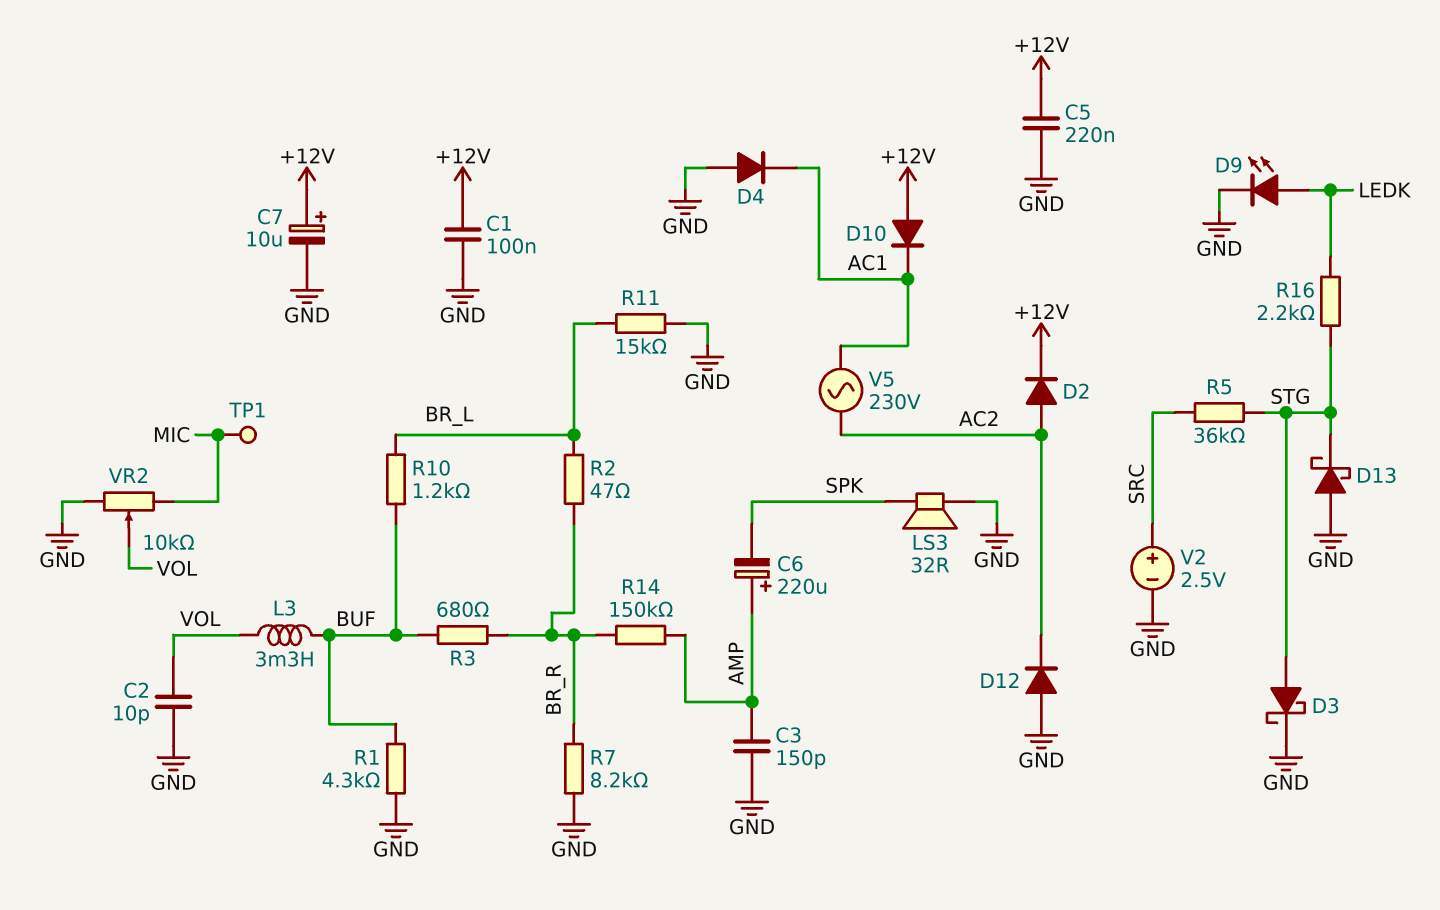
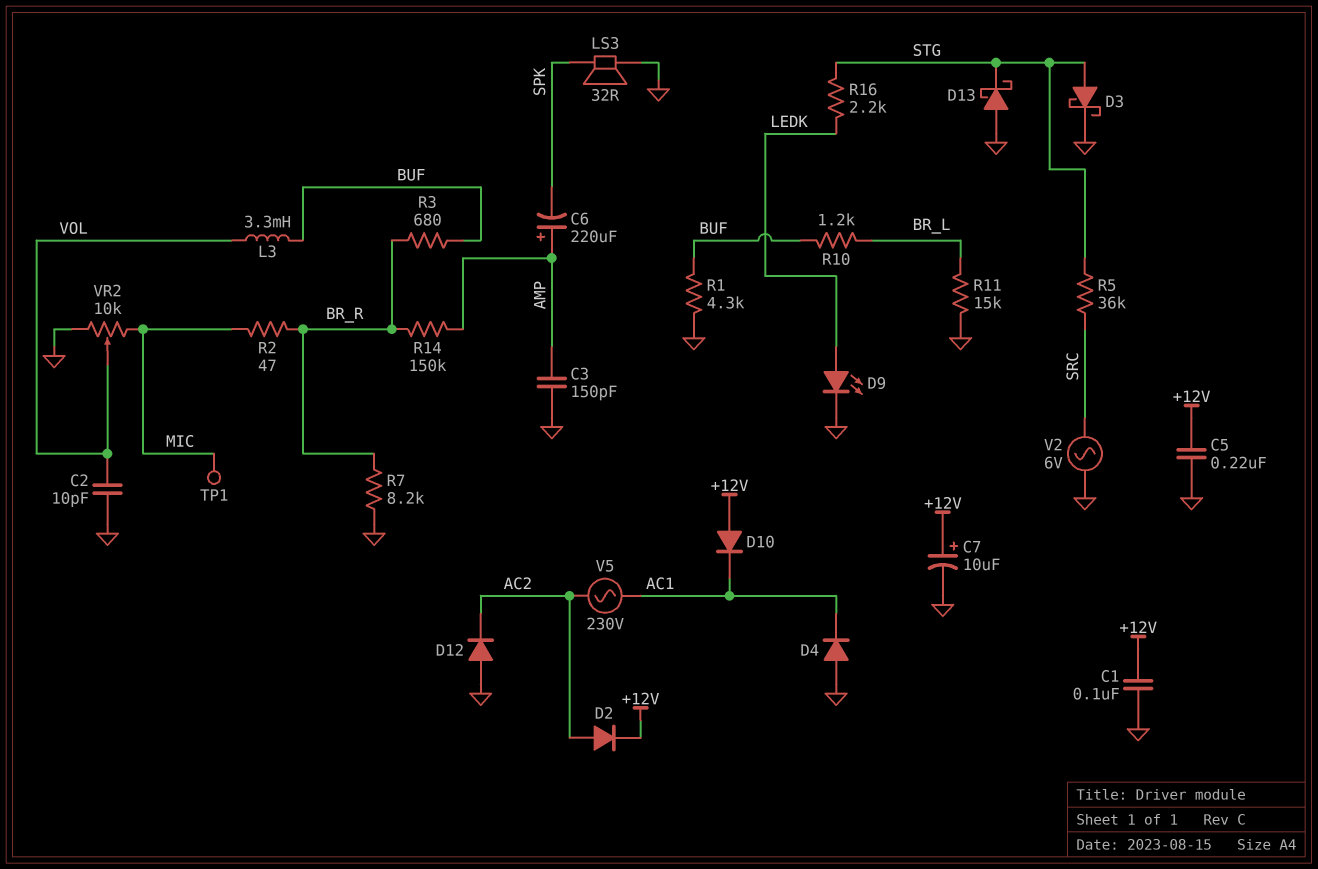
R2: 47 (BR_L, BR_R) -> 47 (BR_R, MIC)
V2: 2.5V (plus SRC, minus GND) -> AC 6V (GND, SRC)

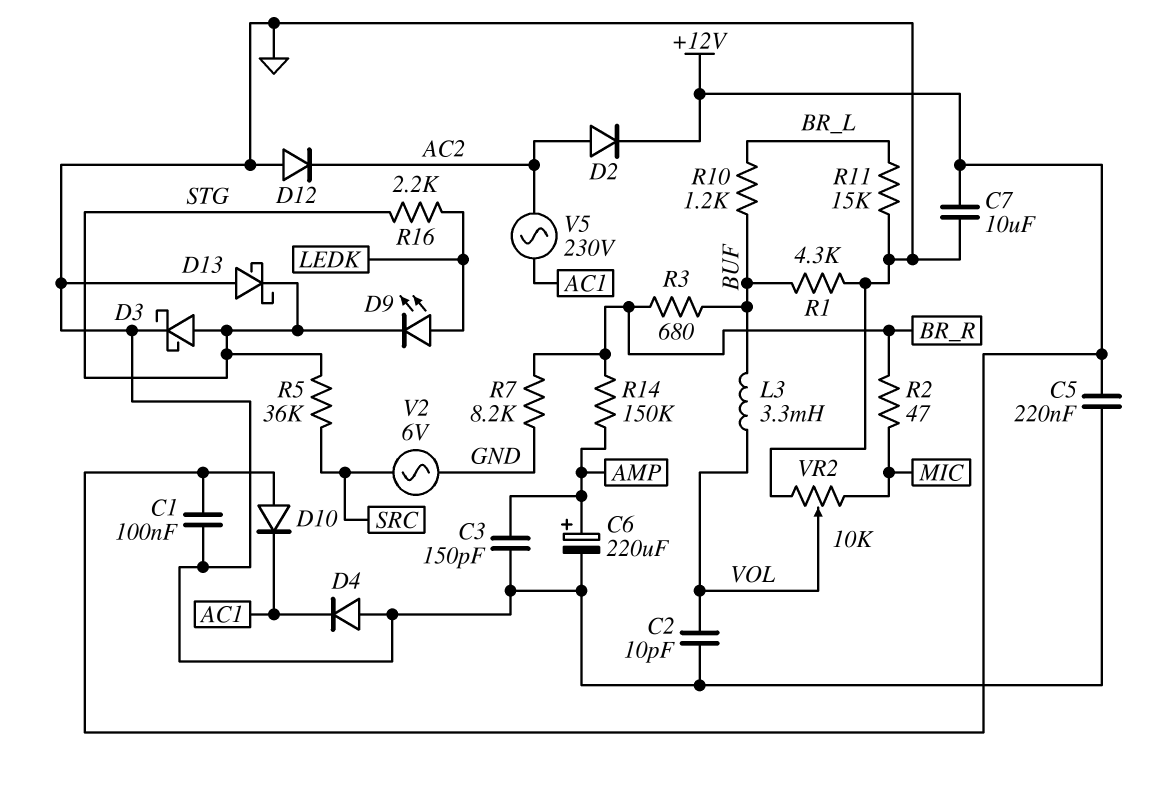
C6: 220uF (plus AMP, minus SPK) -> 220uF (plus AMP, minus GND)
C7: 10uF (plus +12V, minus GND) -> 10uF (+12V, GND)
D9: LED (A LEDK, K GND) -> LED (A LEDK, K STG)
LS3: speaker 32R (GND, SPK) -> none
TP1: test point (MIC) -> none

